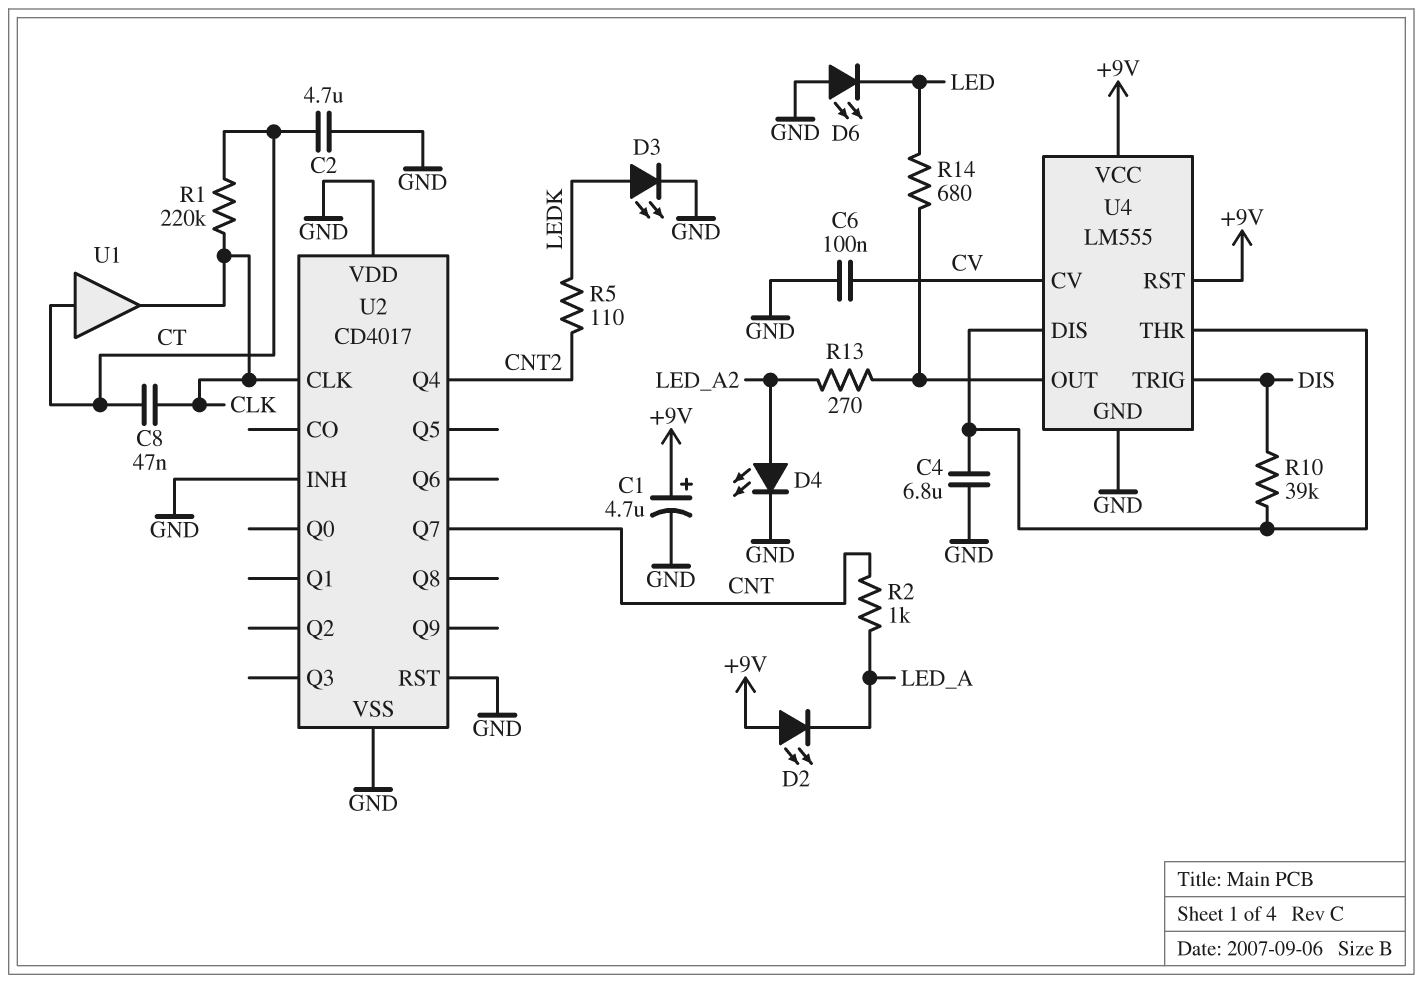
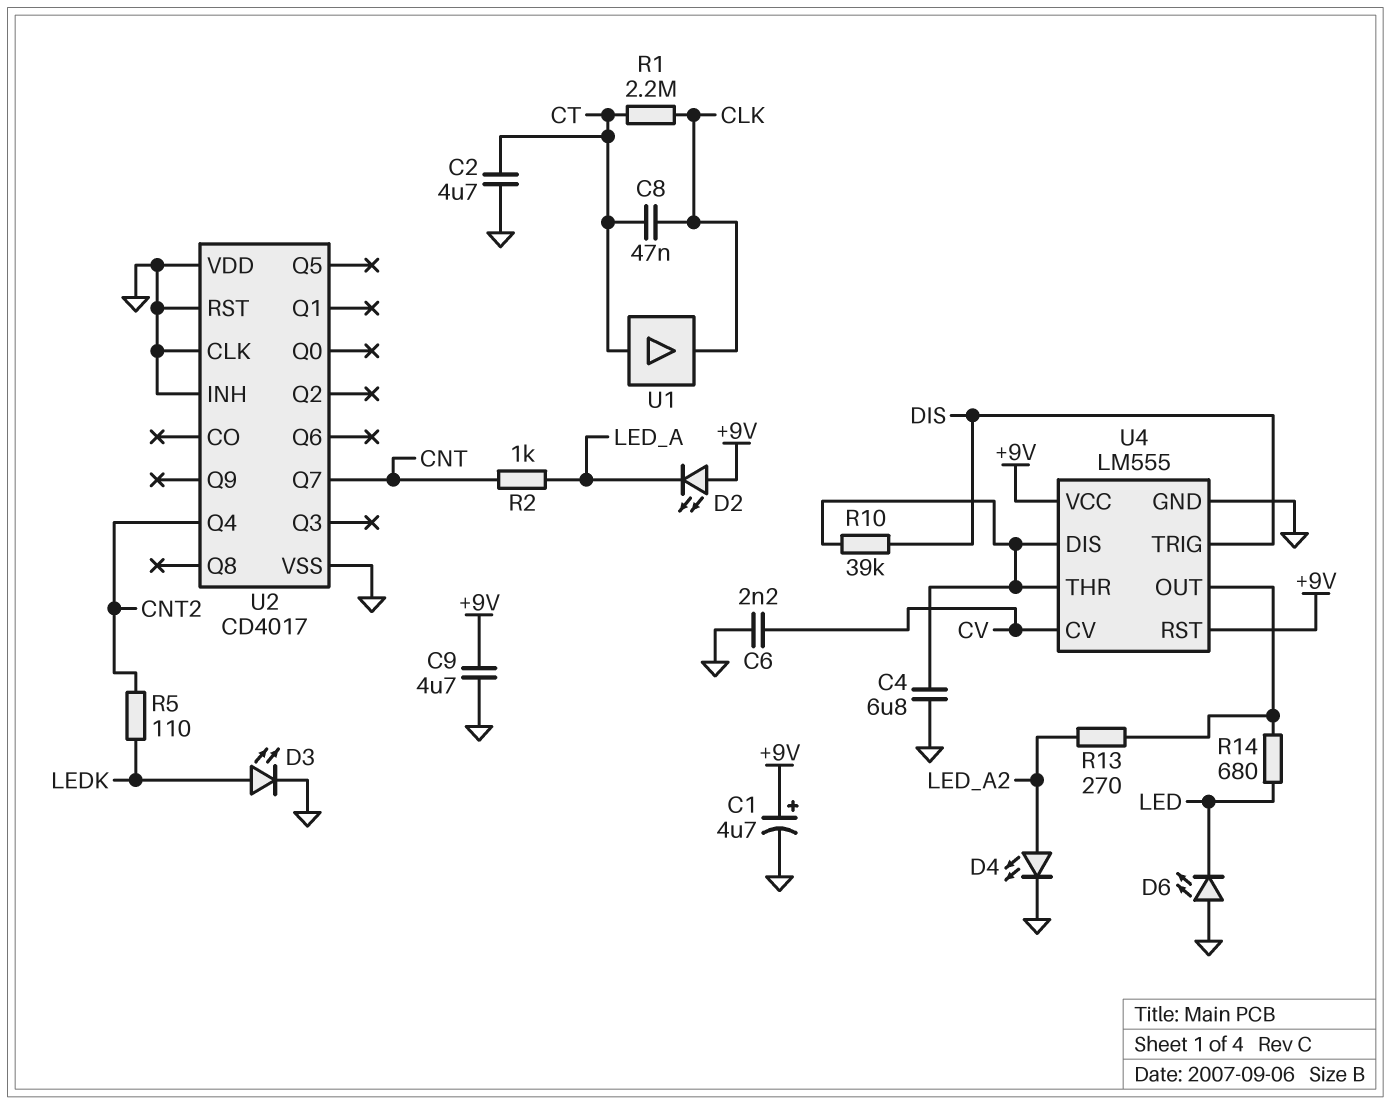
C6: 100nF (CV, GND) -> 2.2nF (CV, GND)
C9: none -> 4.7uF (+9V, GND)
R1: 220k (CLK, CT) -> 2.2M (CLK, CT)
U2 pin CLK: CLK -> GND

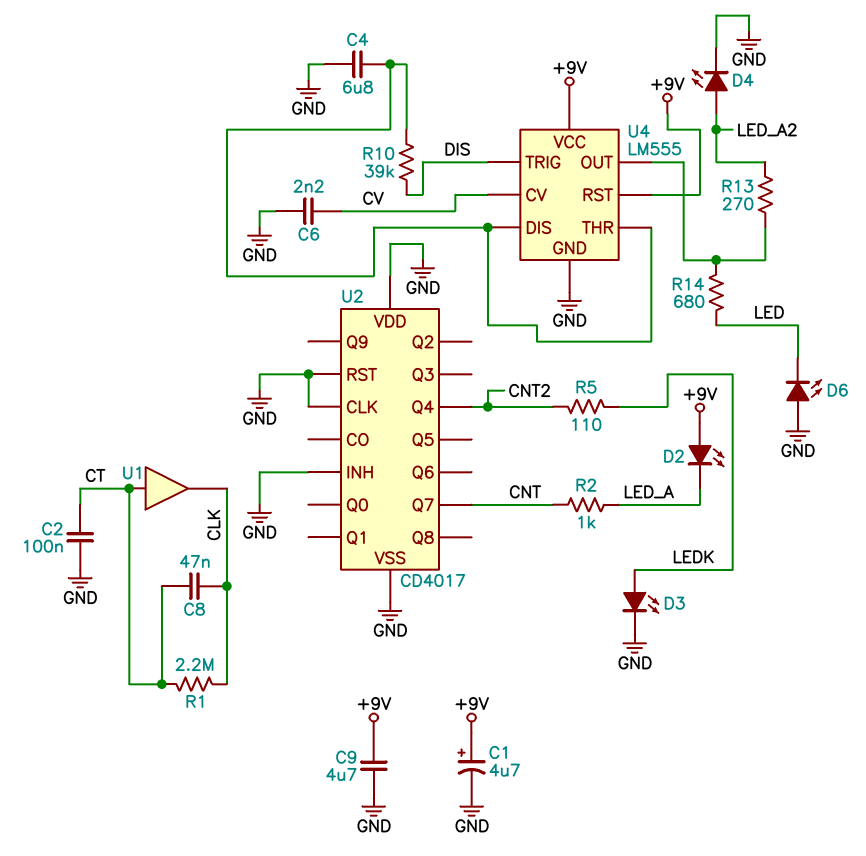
C2: 4.7uF (CT, GND) -> 100nF (CT, GND)

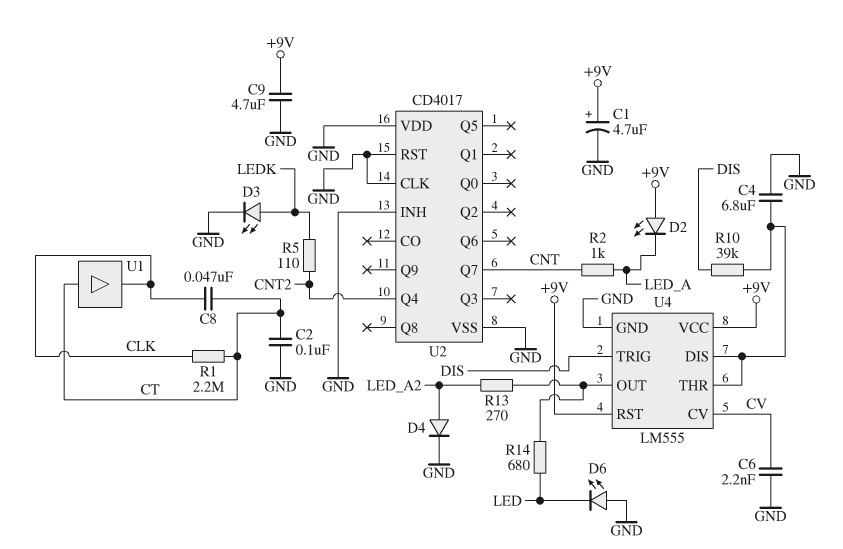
D4: LED (A LED_A2, K GND) -> diode (A LED_A2, K GND)

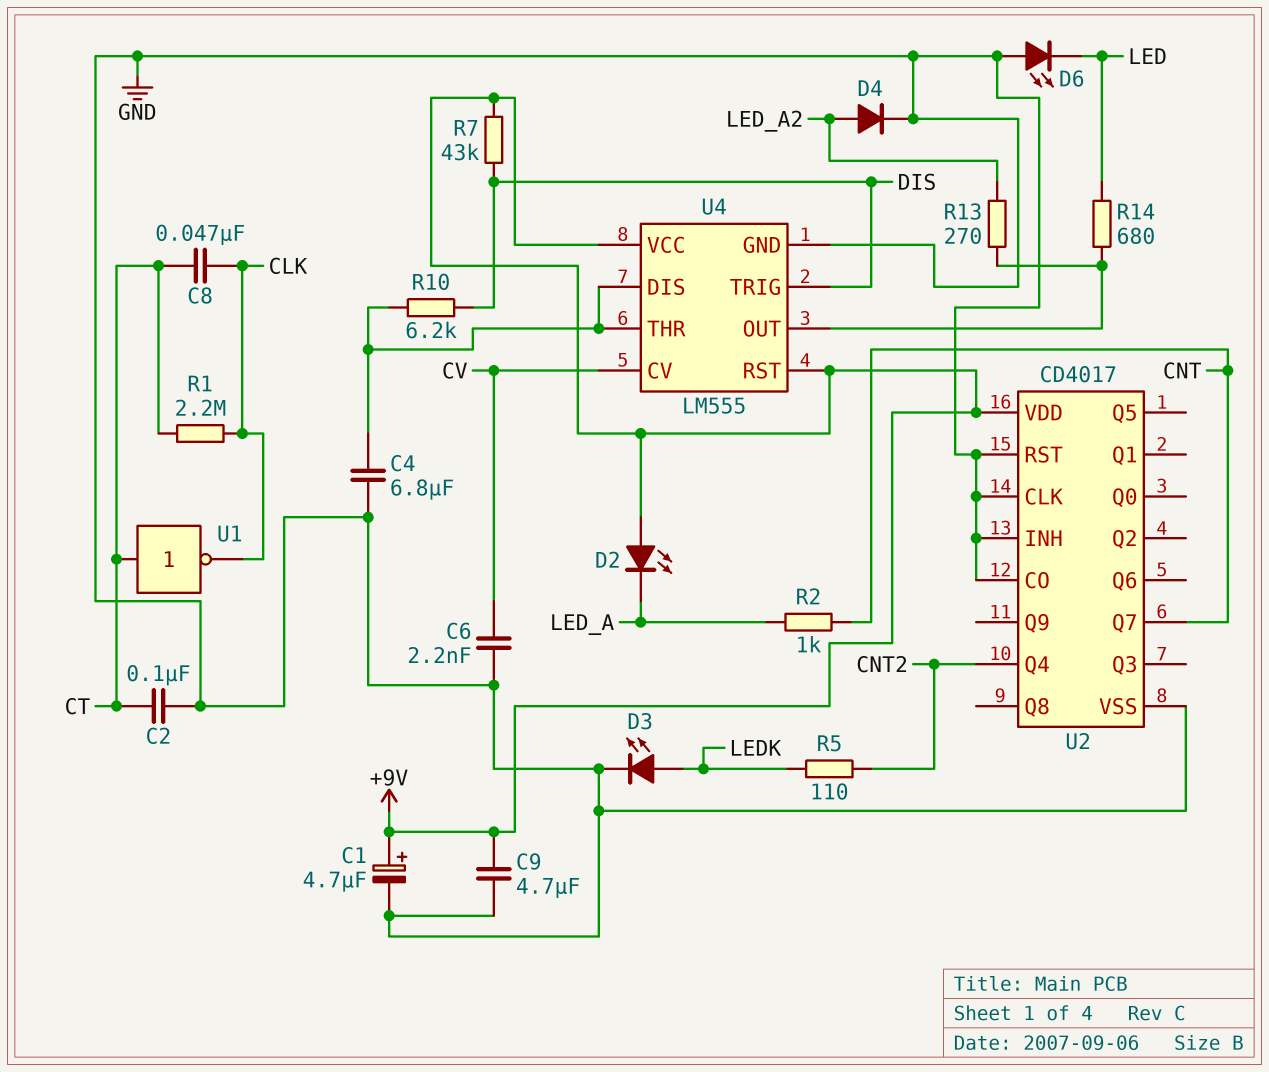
R7: none -> 43k (+9V, DIS)
R10: 39k (DIS, U4/DIS) -> 6.2k (DIS, U4/DIS)
U1: buffer (in CT, out CLK) -> NOT (in CT, out CLK)
U2 pin CO: none -> GND
U2 pin VDD: GND -> +9V

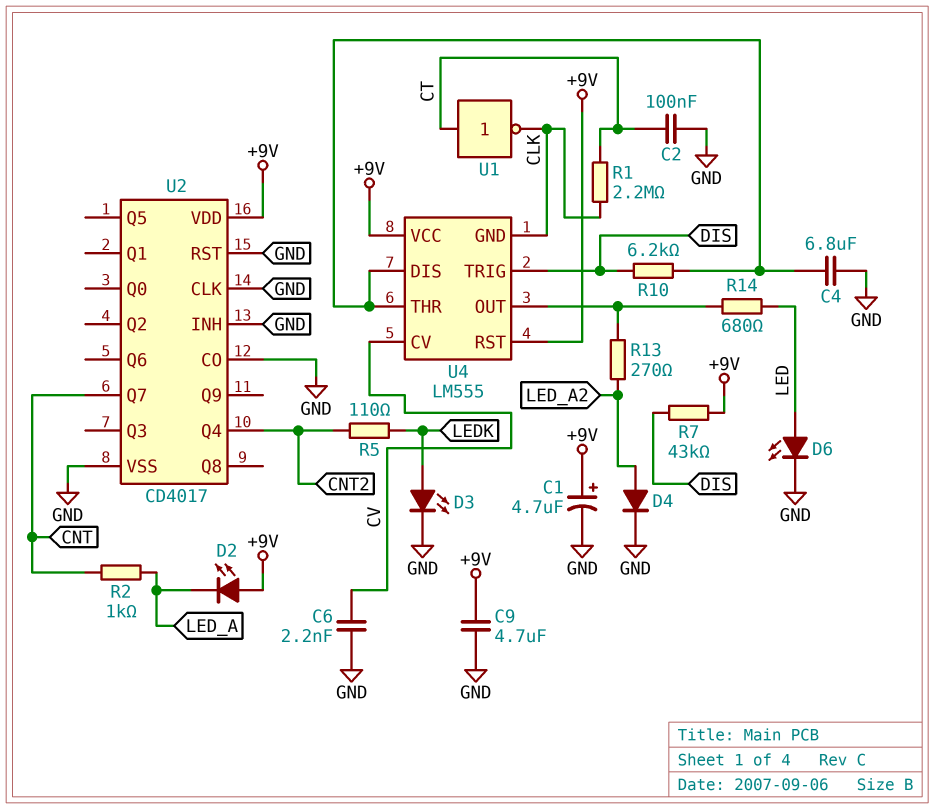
C8: 47nF (CLK, CT) -> none
D6: LED (A GND, K LED) -> LED (A LED, K GND)
U4 pin GND: GND -> CLK

